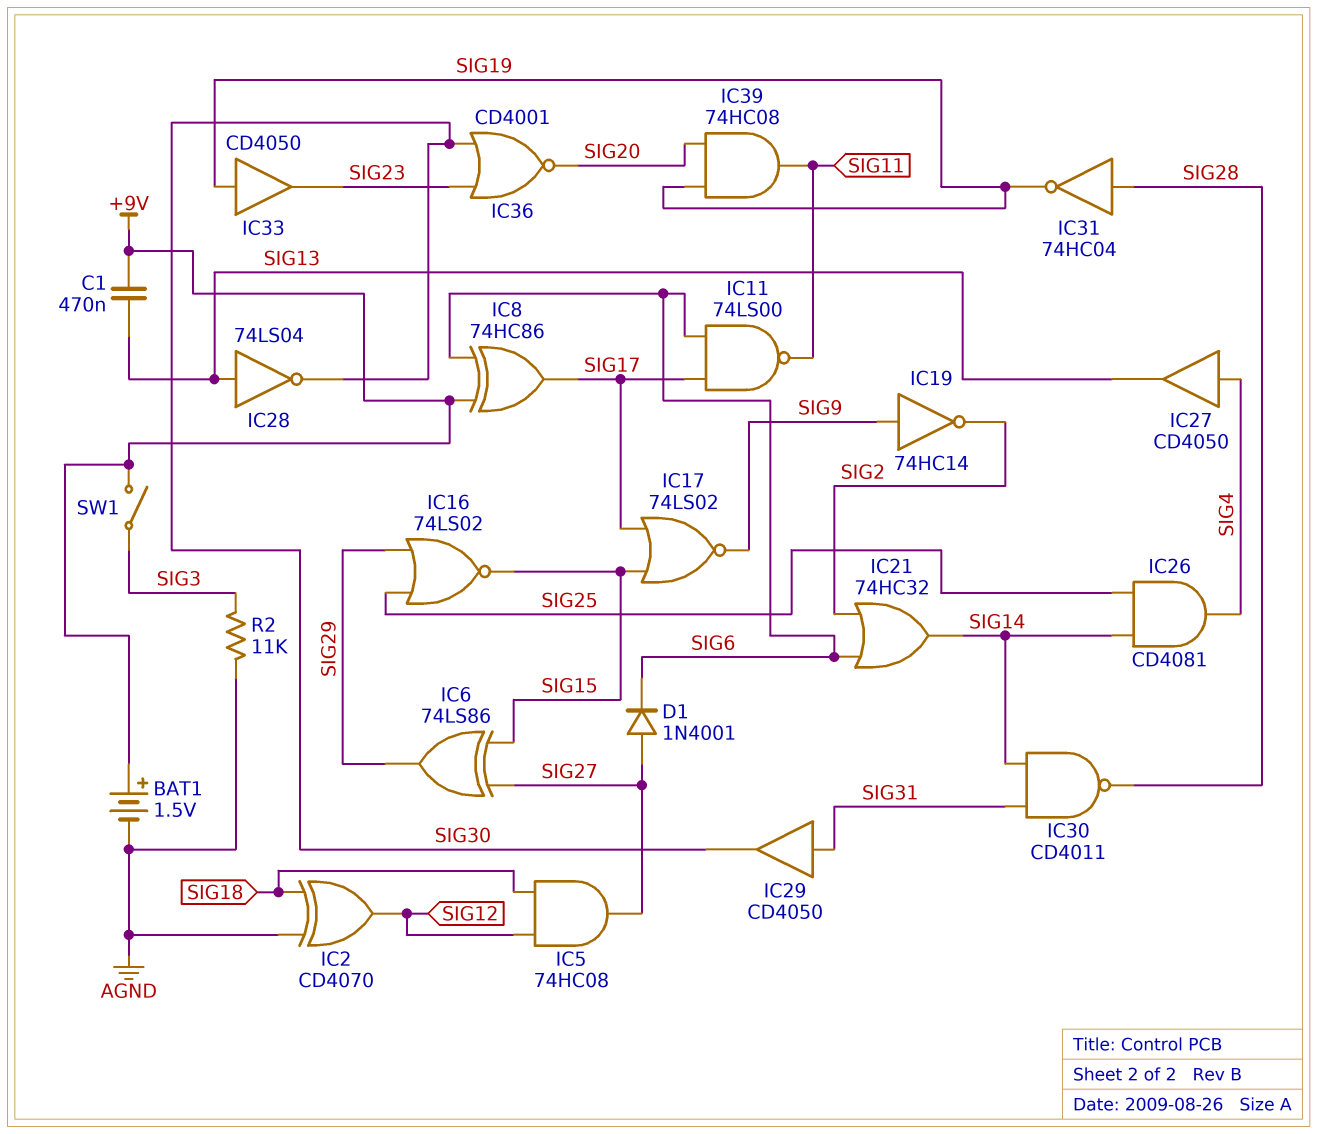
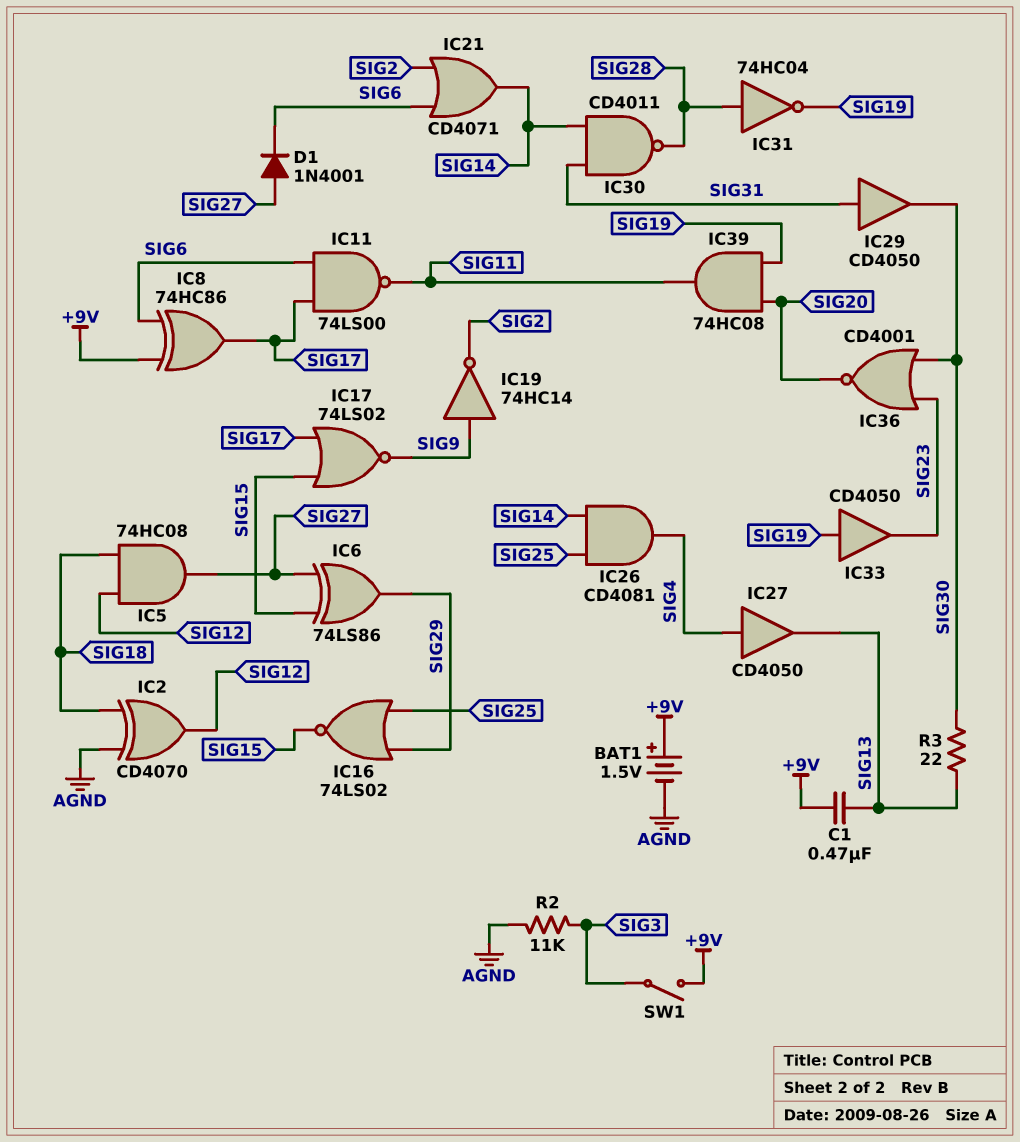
IC21: OR 74HC32 (in SIG2, in SIG6, out SIG14) -> OR CD4071 (in SIG2, in SIG6, out SIG14)
IC28: NOT 74LS04 (in SIG13, out SIG30) -> none
R3: none -> 22 (SIG13, SIG30)

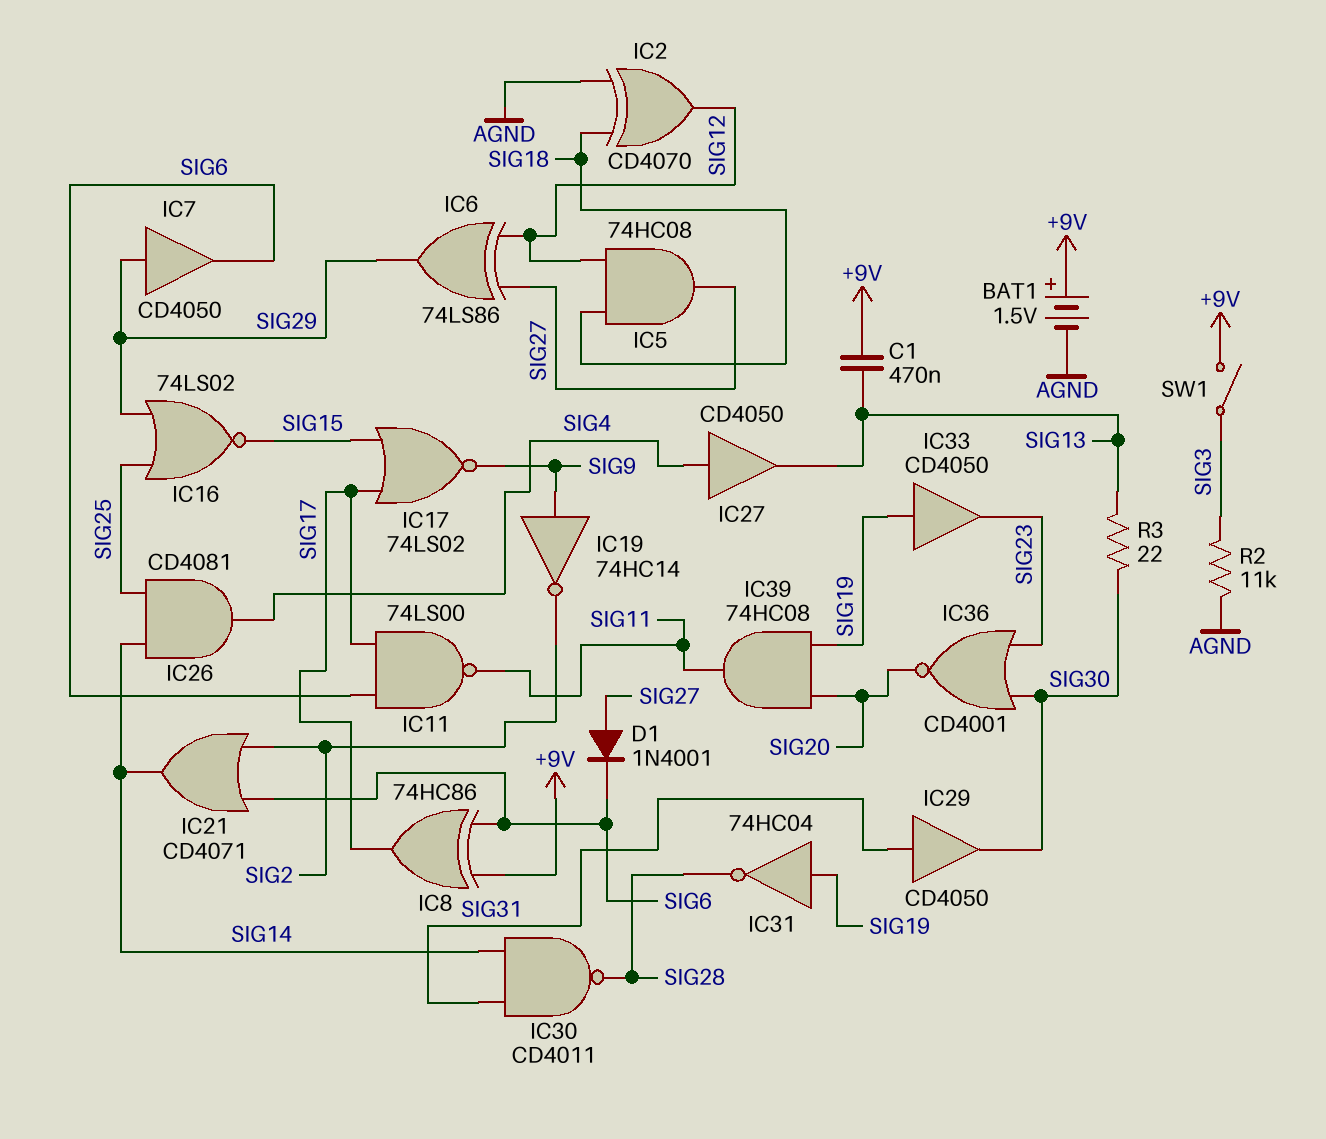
IC6: XOR 74LS86 (in SIG15, in SIG27, out SIG29) -> XOR 74LS86 (in SIG12, in SIG27, out SIG29)
IC7: none -> buffer CD4050 (in SIG29, out SIG6)
IC31: NOT 74HC04 (in SIG28, out SIG19) -> NOT 74HC04 (in SIG19, out SIG28)

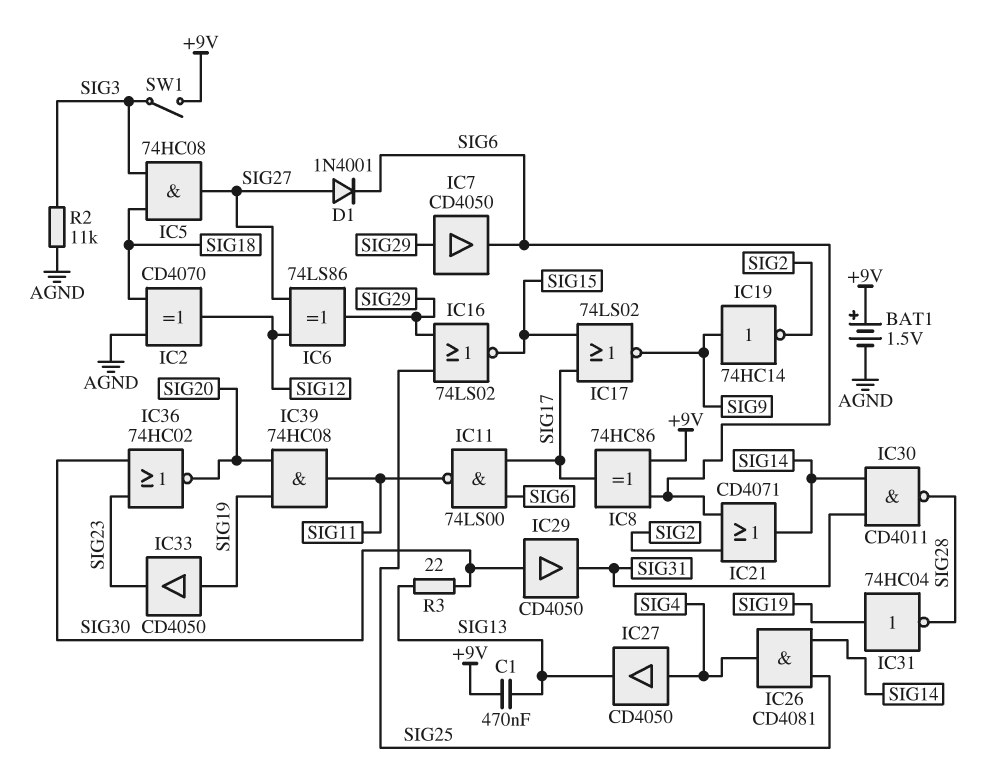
IC5: AND 74HC08 (in SIG12, in SIG18, out SIG27) -> AND 74HC08 (in SIG3, in SIG18, out SIG27)
IC29: buffer CD4050 (in SIG31, out SIG30) -> buffer CD4050 (in SIG30, out SIG31)
IC36: NOR CD4001 (in SIG23, in SIG30, out SIG20) -> NOR 74HC02 (in SIG23, in SIG30, out SIG20)

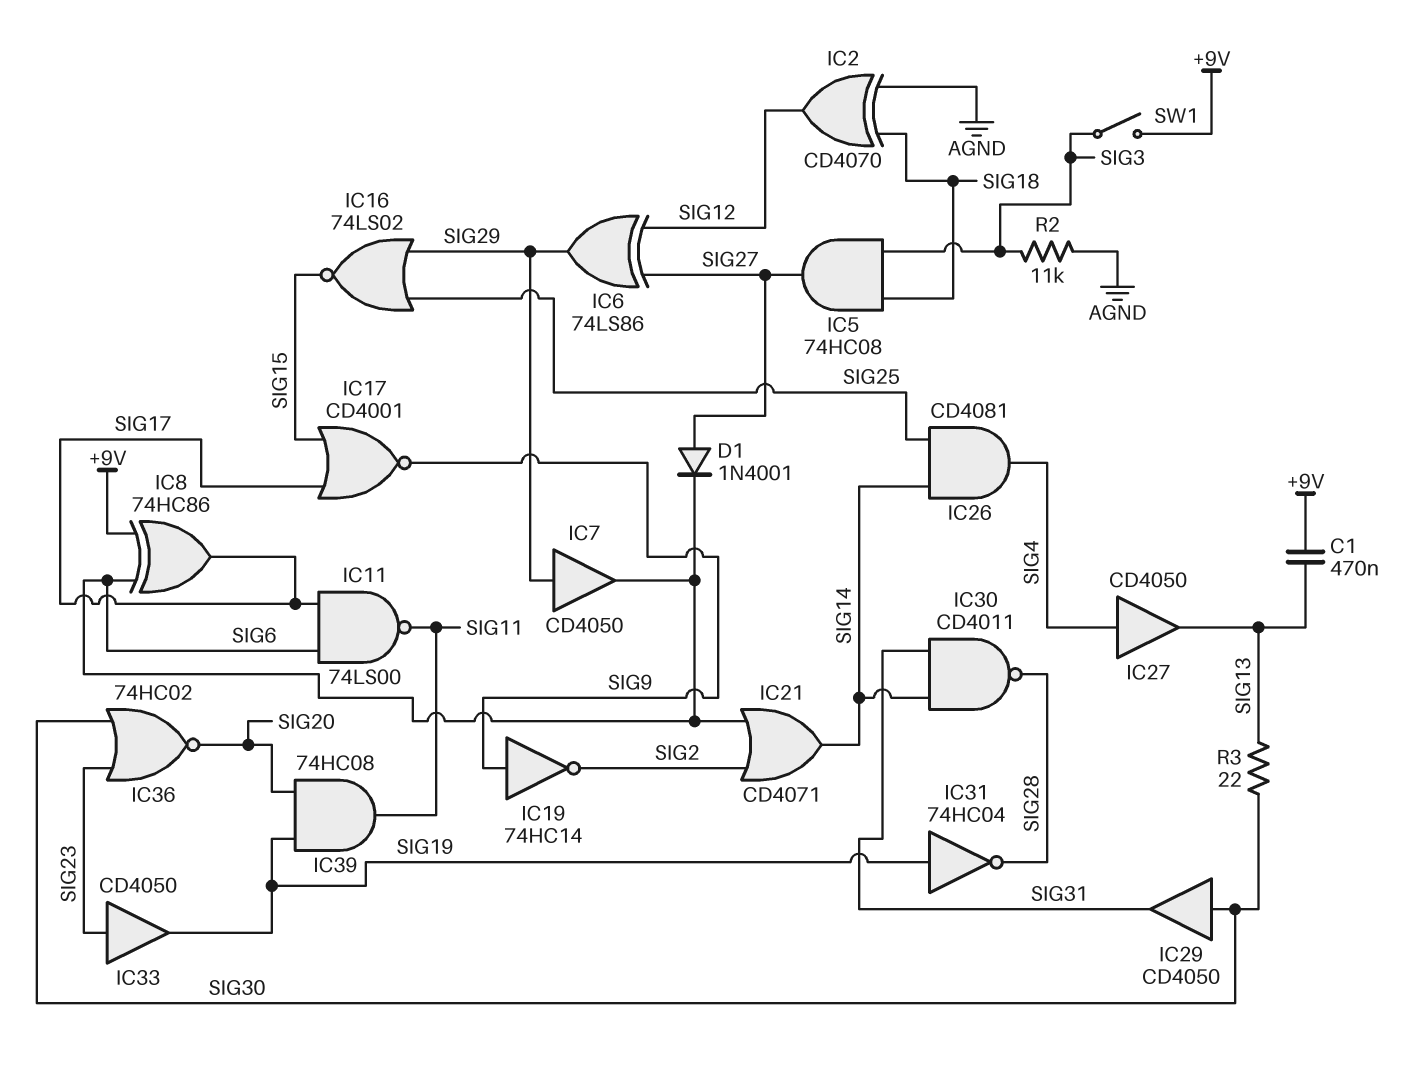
BAT1: 1.5V (plus +9V, minus AGND) -> none
IC17: NOR 74LS02 (in SIG15, in SIG17, out SIG9) -> NOR CD4001 (in SIG15, in SIG17, out SIG9)
IC33: buffer CD4050 (in SIG19, out SIG23) -> buffer CD4050 (in SIG23, out SIG19)

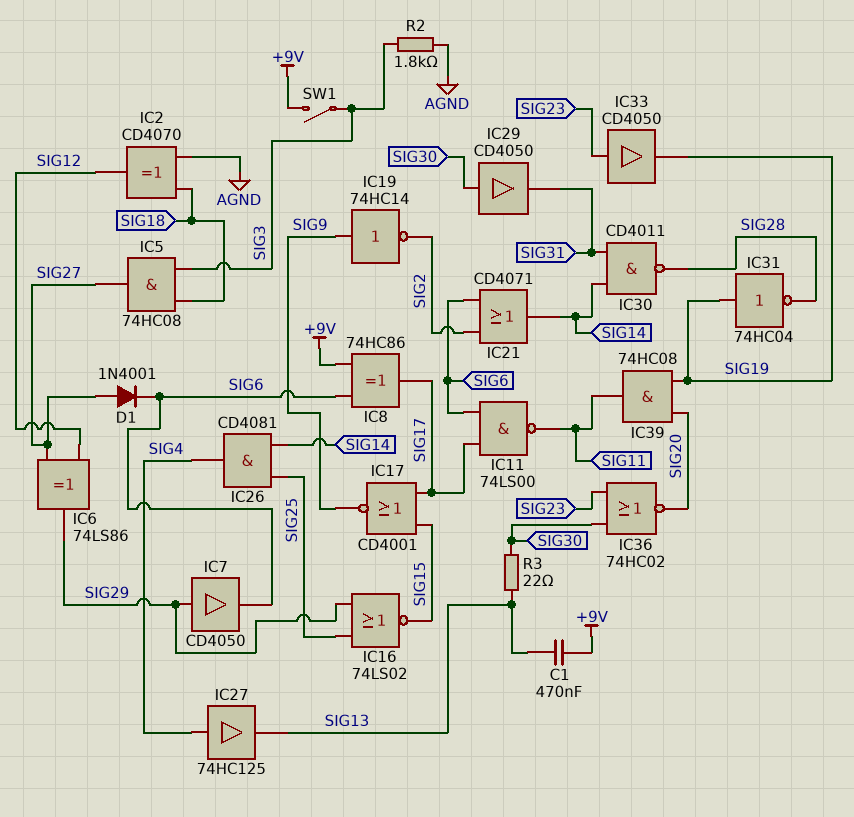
IC27: buffer CD4050 (in SIG4, out SIG13) -> buffer 74HC125 (in SIG4, out SIG13)
R2: 11k (AGND, SIG3) -> 1.8k (AGND, SIG3)

